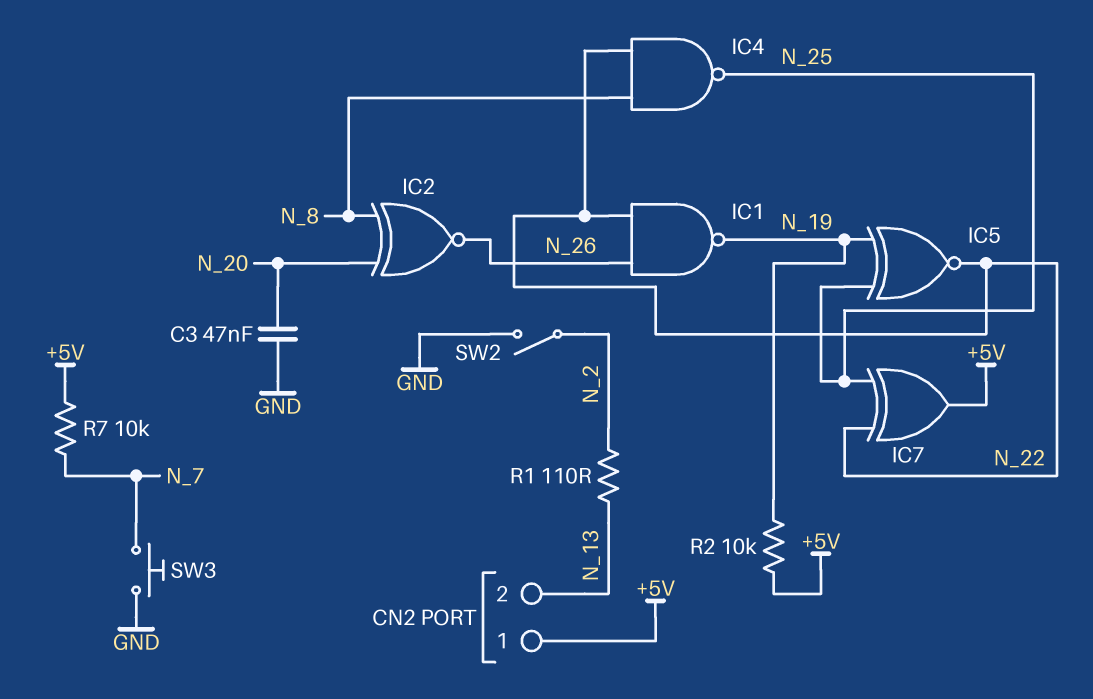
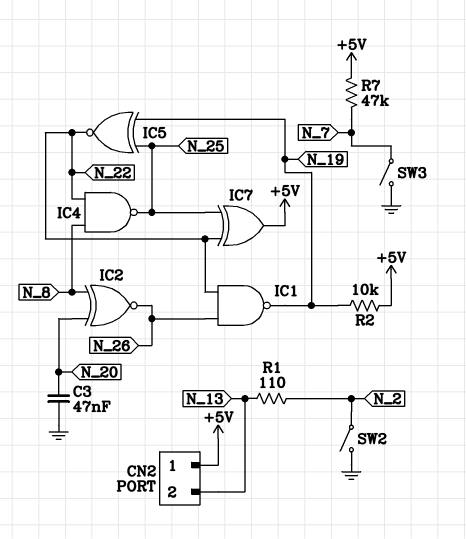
R7: 10k (+5V, N_7) -> 47k (+5V, N_7)
SW3: button (GND, N_7) -> switch (GND, N_7)

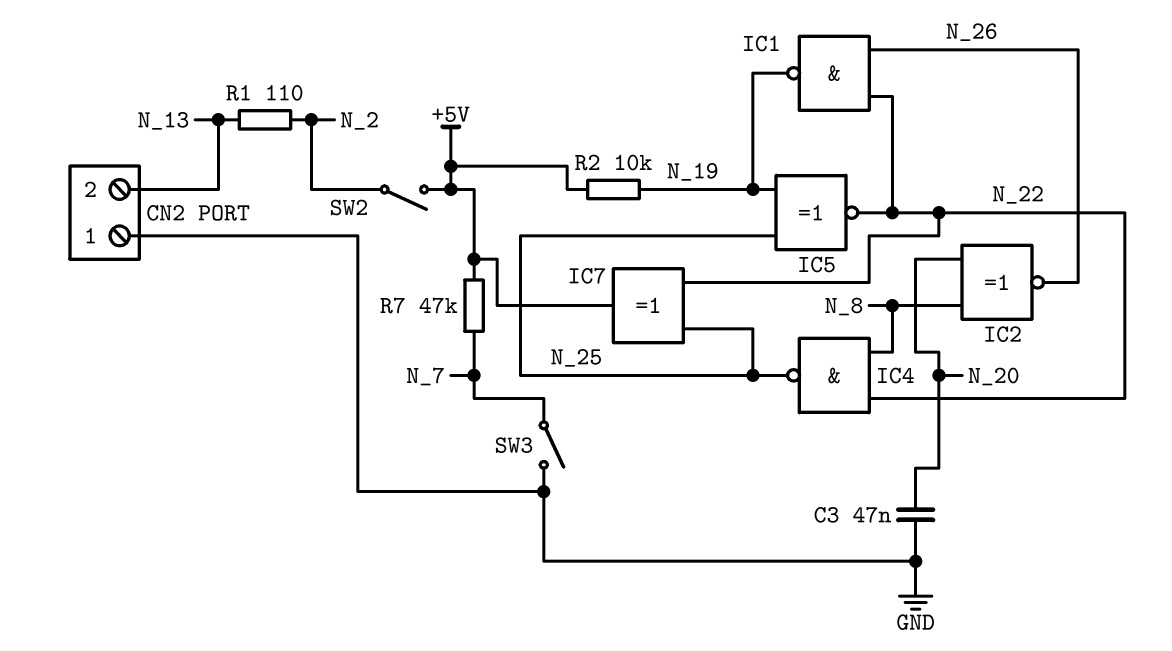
CN2 pin 1: +5V -> GND
SW2: switch (GND, N_2) -> switch (+5V, N_2)

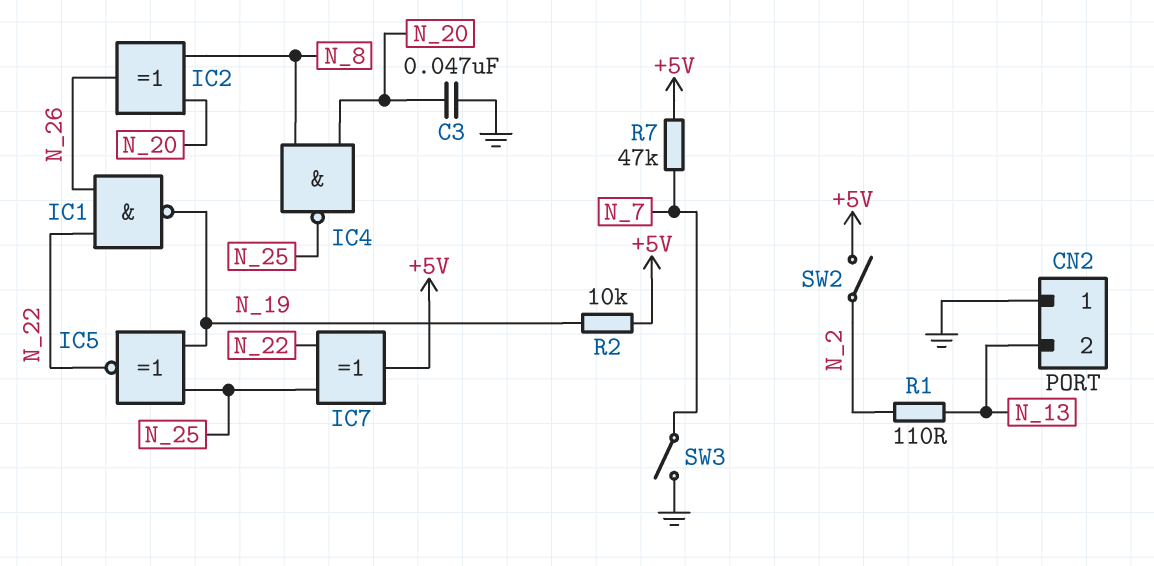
IC2: XNOR (in N_8, in N_20, out N_26) -> XOR (in N_8, in N_20, out N_26)
IC4: NAND (in N_8, in N_22, out N_25) -> NAND (in N_8, in N_20, out N_25)

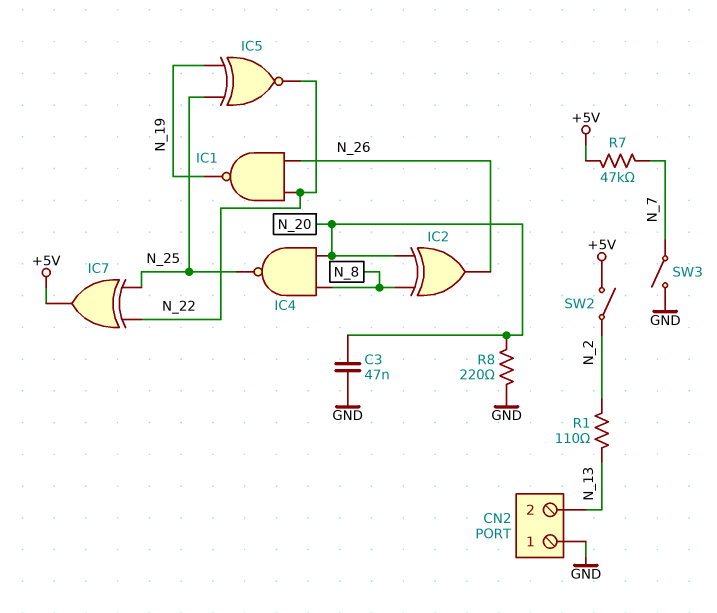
R2: 10k (+5V, N_19) -> none
R8: none -> 220 (GND, N_20)

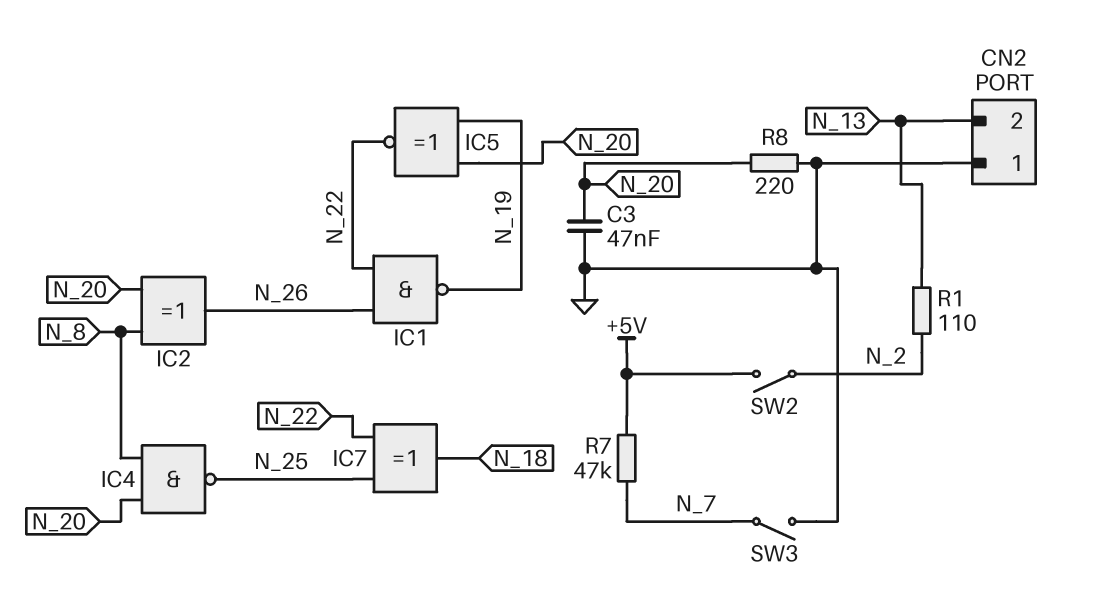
IC5: XNOR (in N_19, in N_25, out N_22) -> XNOR (in N_19, in N_20, out N_22)
IC7: XOR (in N_22, in N_25, out +5V) -> XOR (in N_22, in N_25, out N_18)

